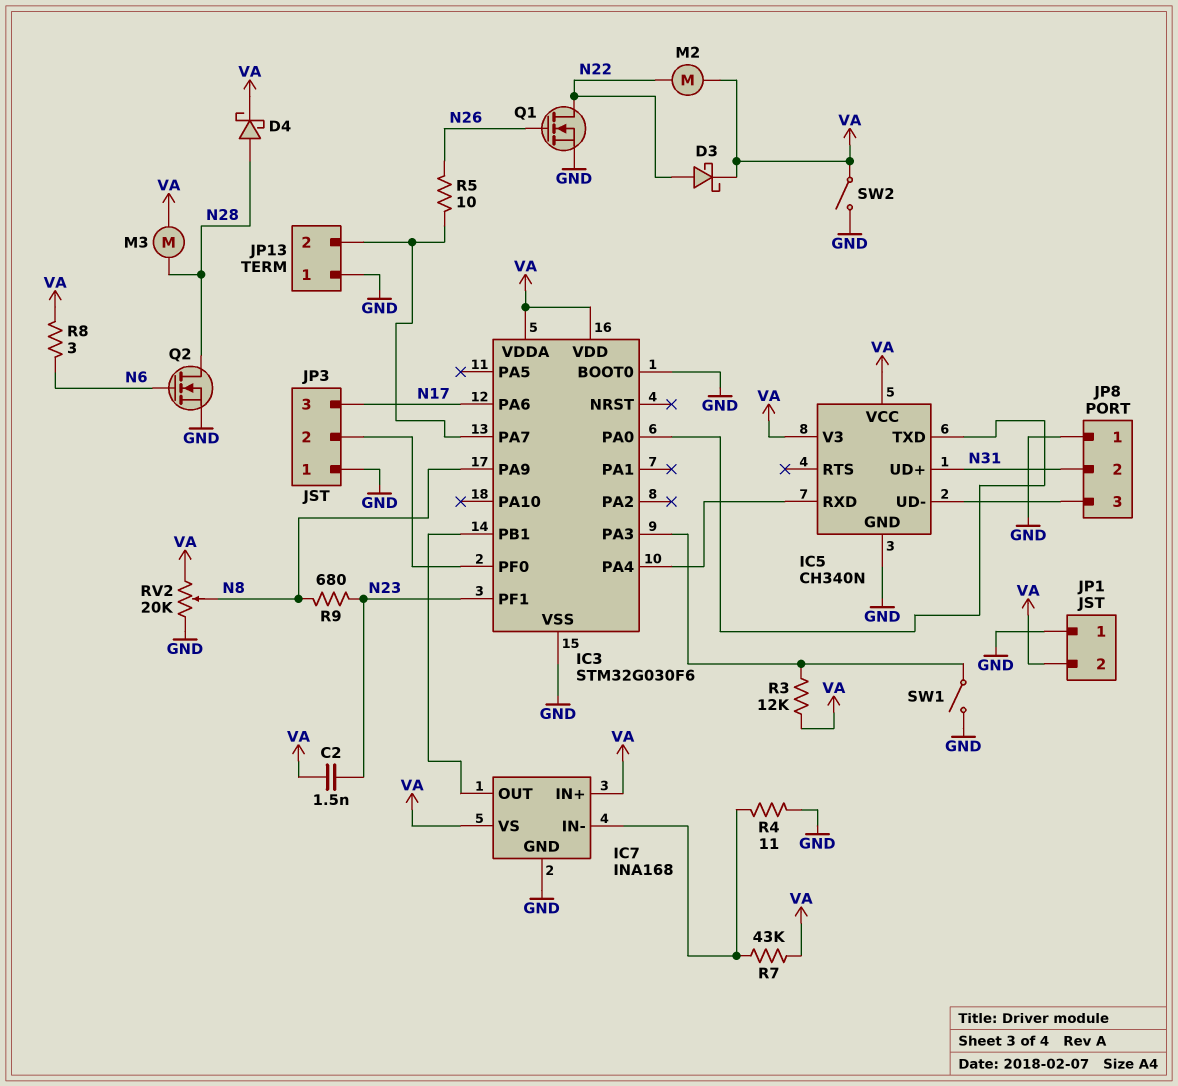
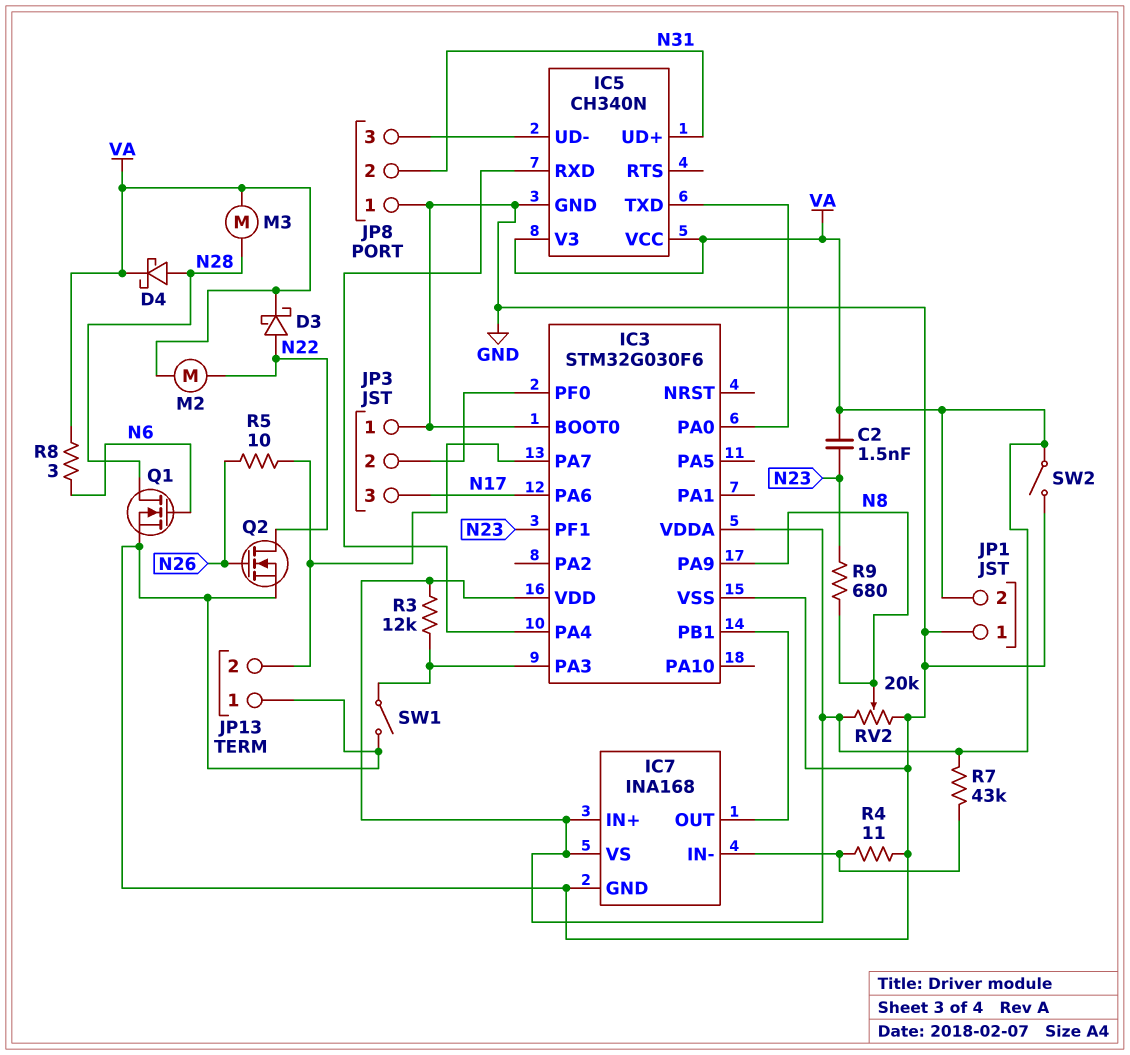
Q1: NMOS (G N26, D N22, S GND) -> NMOS (G N6, D N28, S GND)
Q2: NMOS (G N6, D N28, S GND) -> NMOS (G N26, D N22, S GND)

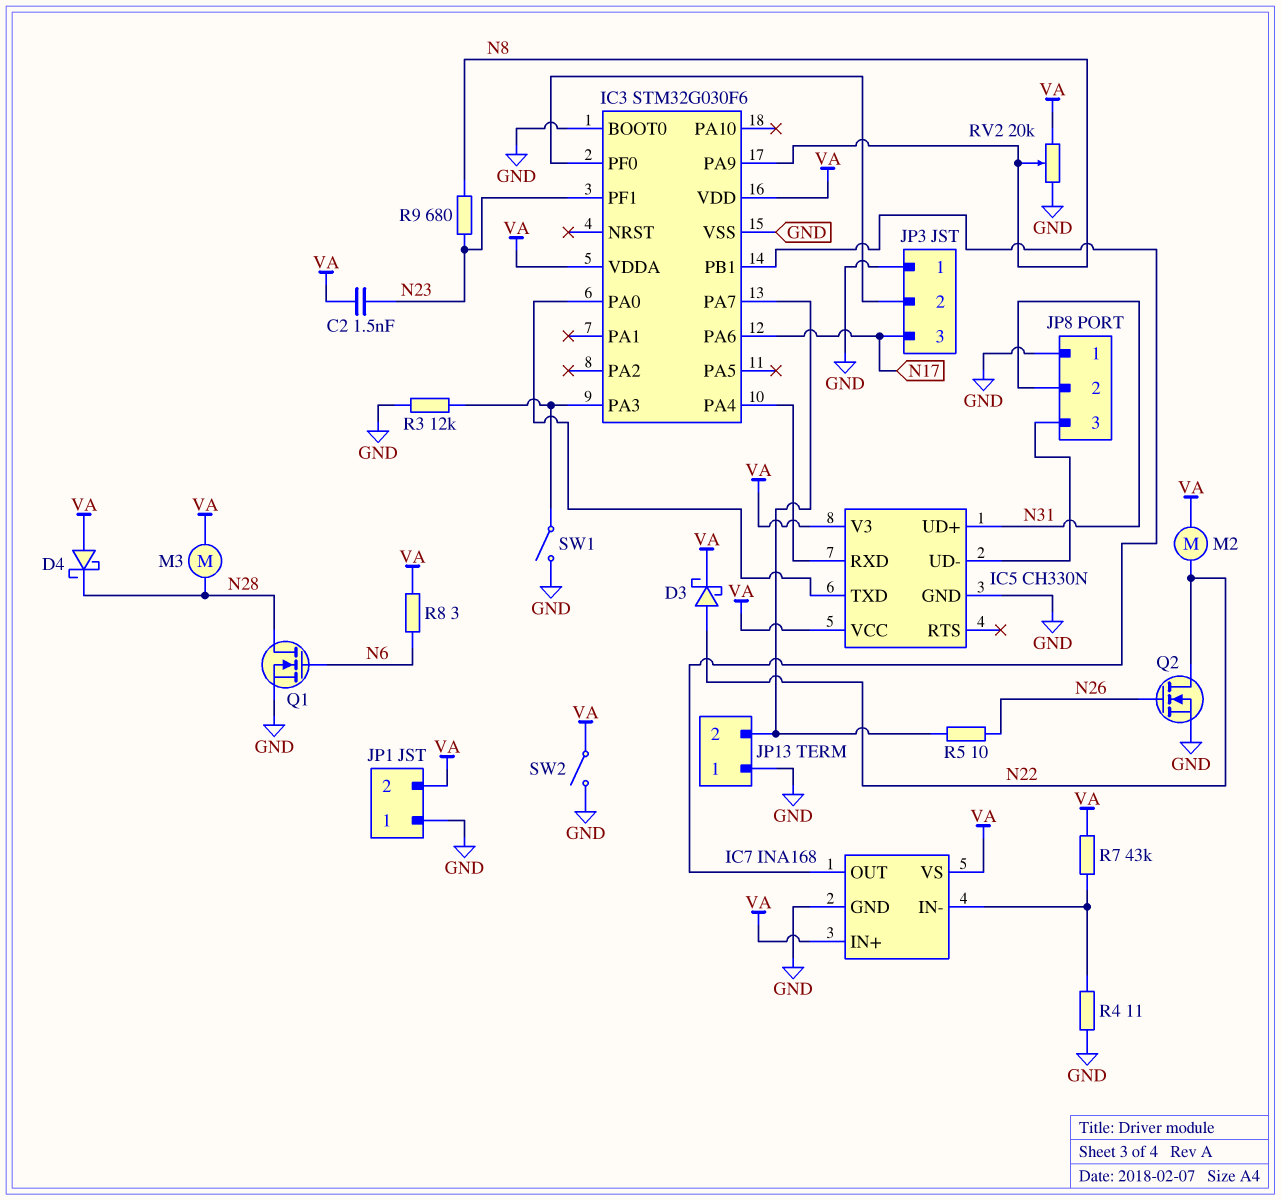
D4: schottky (A N28, K VA) -> schottky (A VA, K N28)
IC5: CH340N -> CH330N
R3: 12k (IC3/PA3, VA) -> 12k (GND, IC3/PA3)

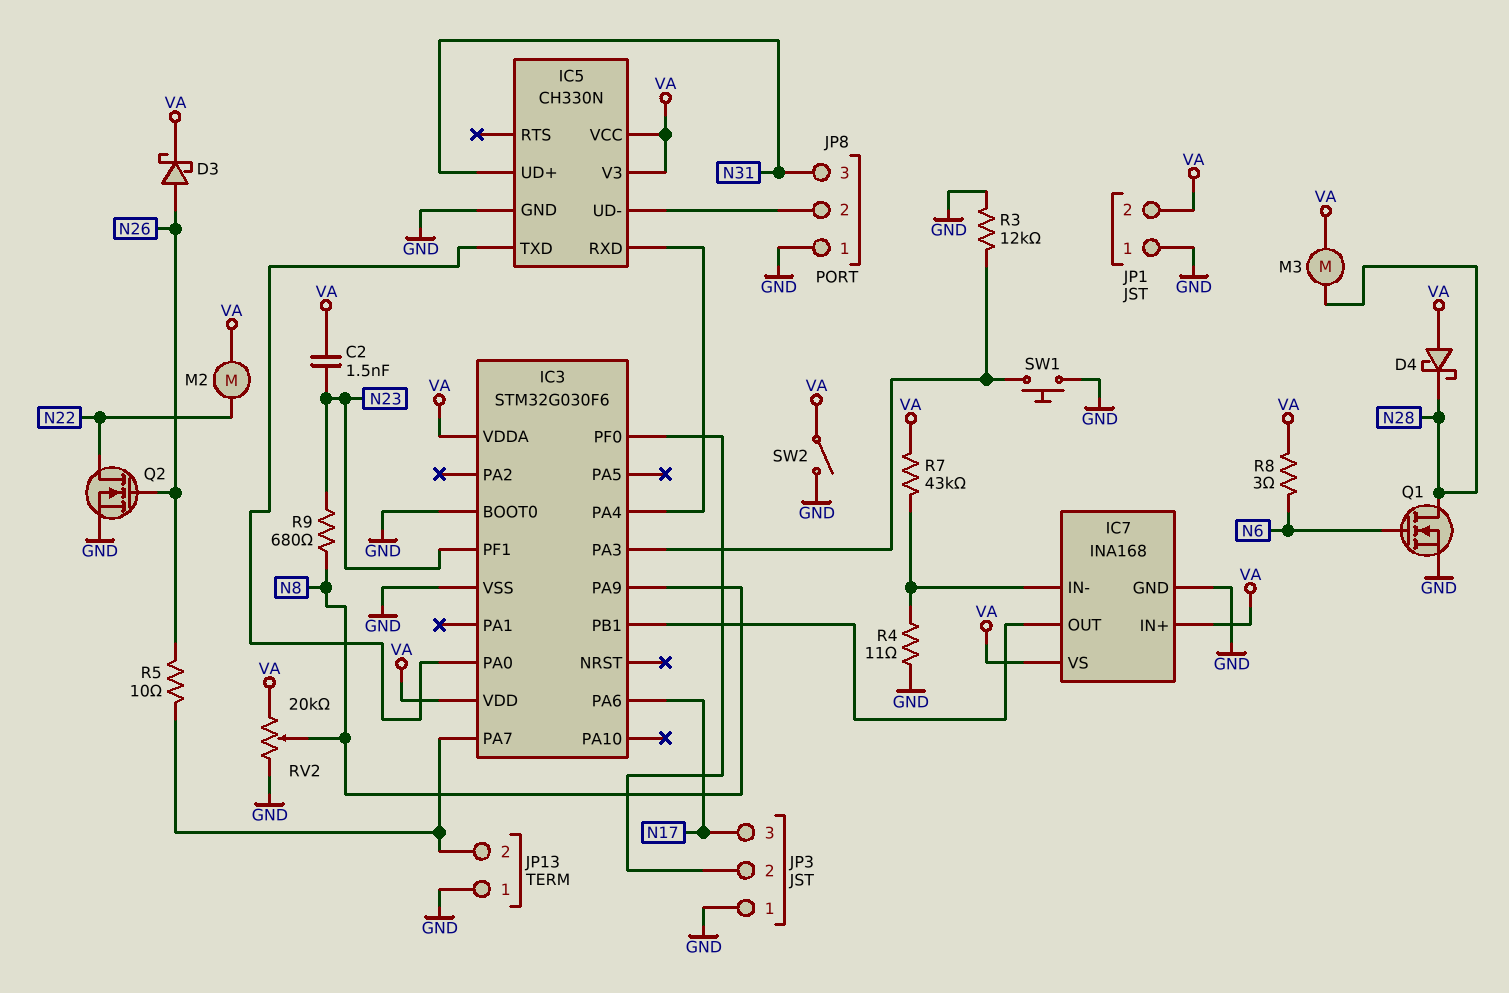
D3: schottky (A N22, K VA) -> schottky (A N26, K VA)
JP8 pin 2: N31 -> IC5/UD-
JP8 pin 3: IC5/UD- -> N31
SW1: switch (GND, IC3/PA3) -> button (GND, IC3/PA3)

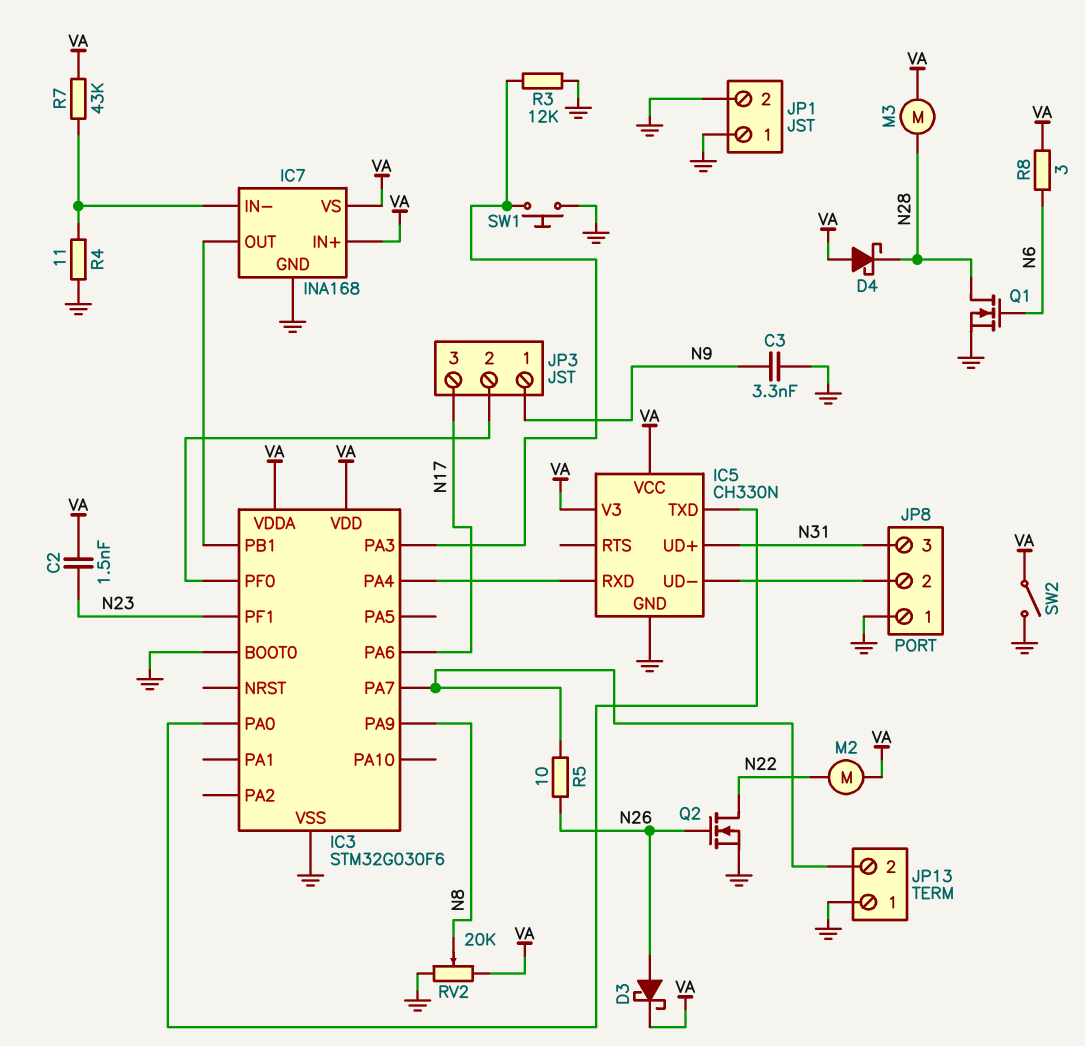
C3: none -> 3.3nF (GND, N9)
JP1 pin 2: VA -> GND
JP3 pin 1: GND -> N9
R9: 680 (N8, N23) -> none

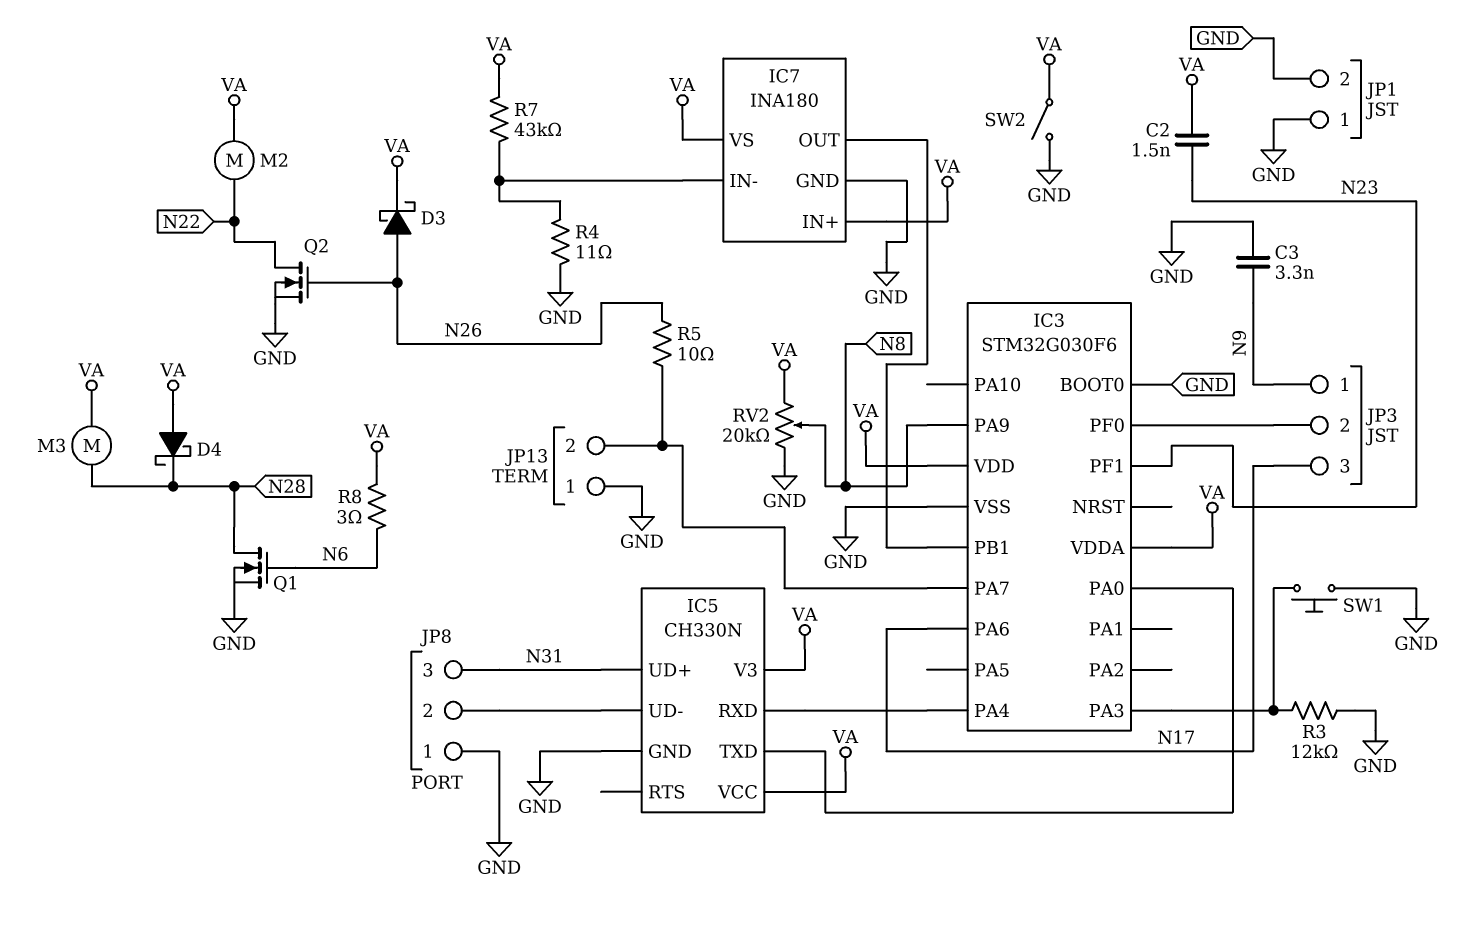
IC7: INA168 -> INA180

